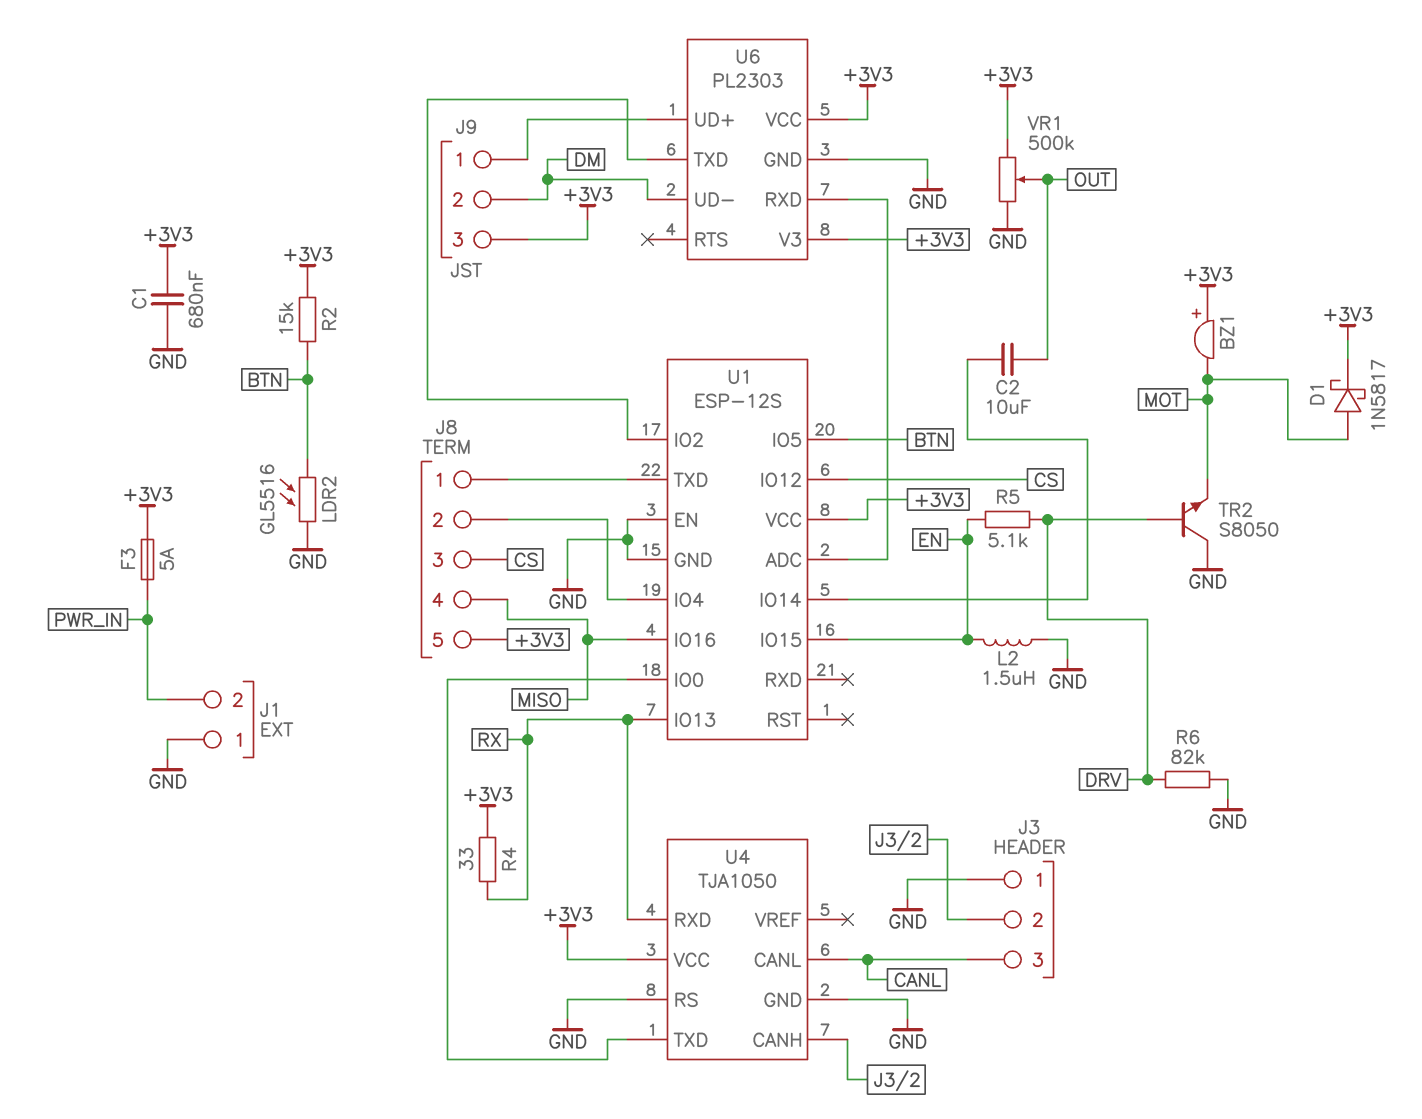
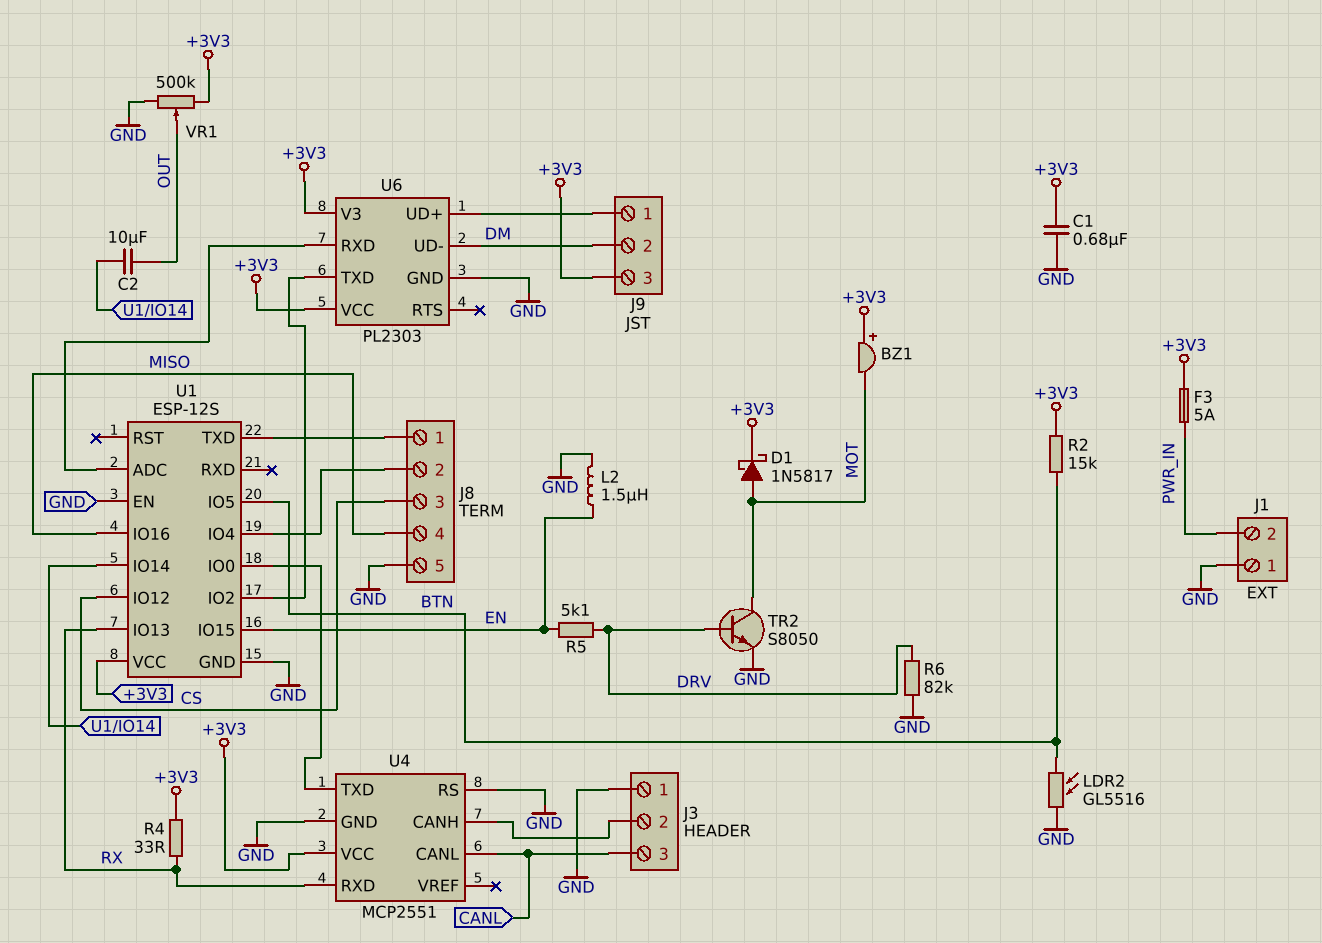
J8 pin 5: +3V3 -> GND
TR2: NPN S8050 (B DRV, C GND, E MOT) -> NPN S8050 (B DRV, C MOT, E GND)
U4: TJA1050 -> MCP2551

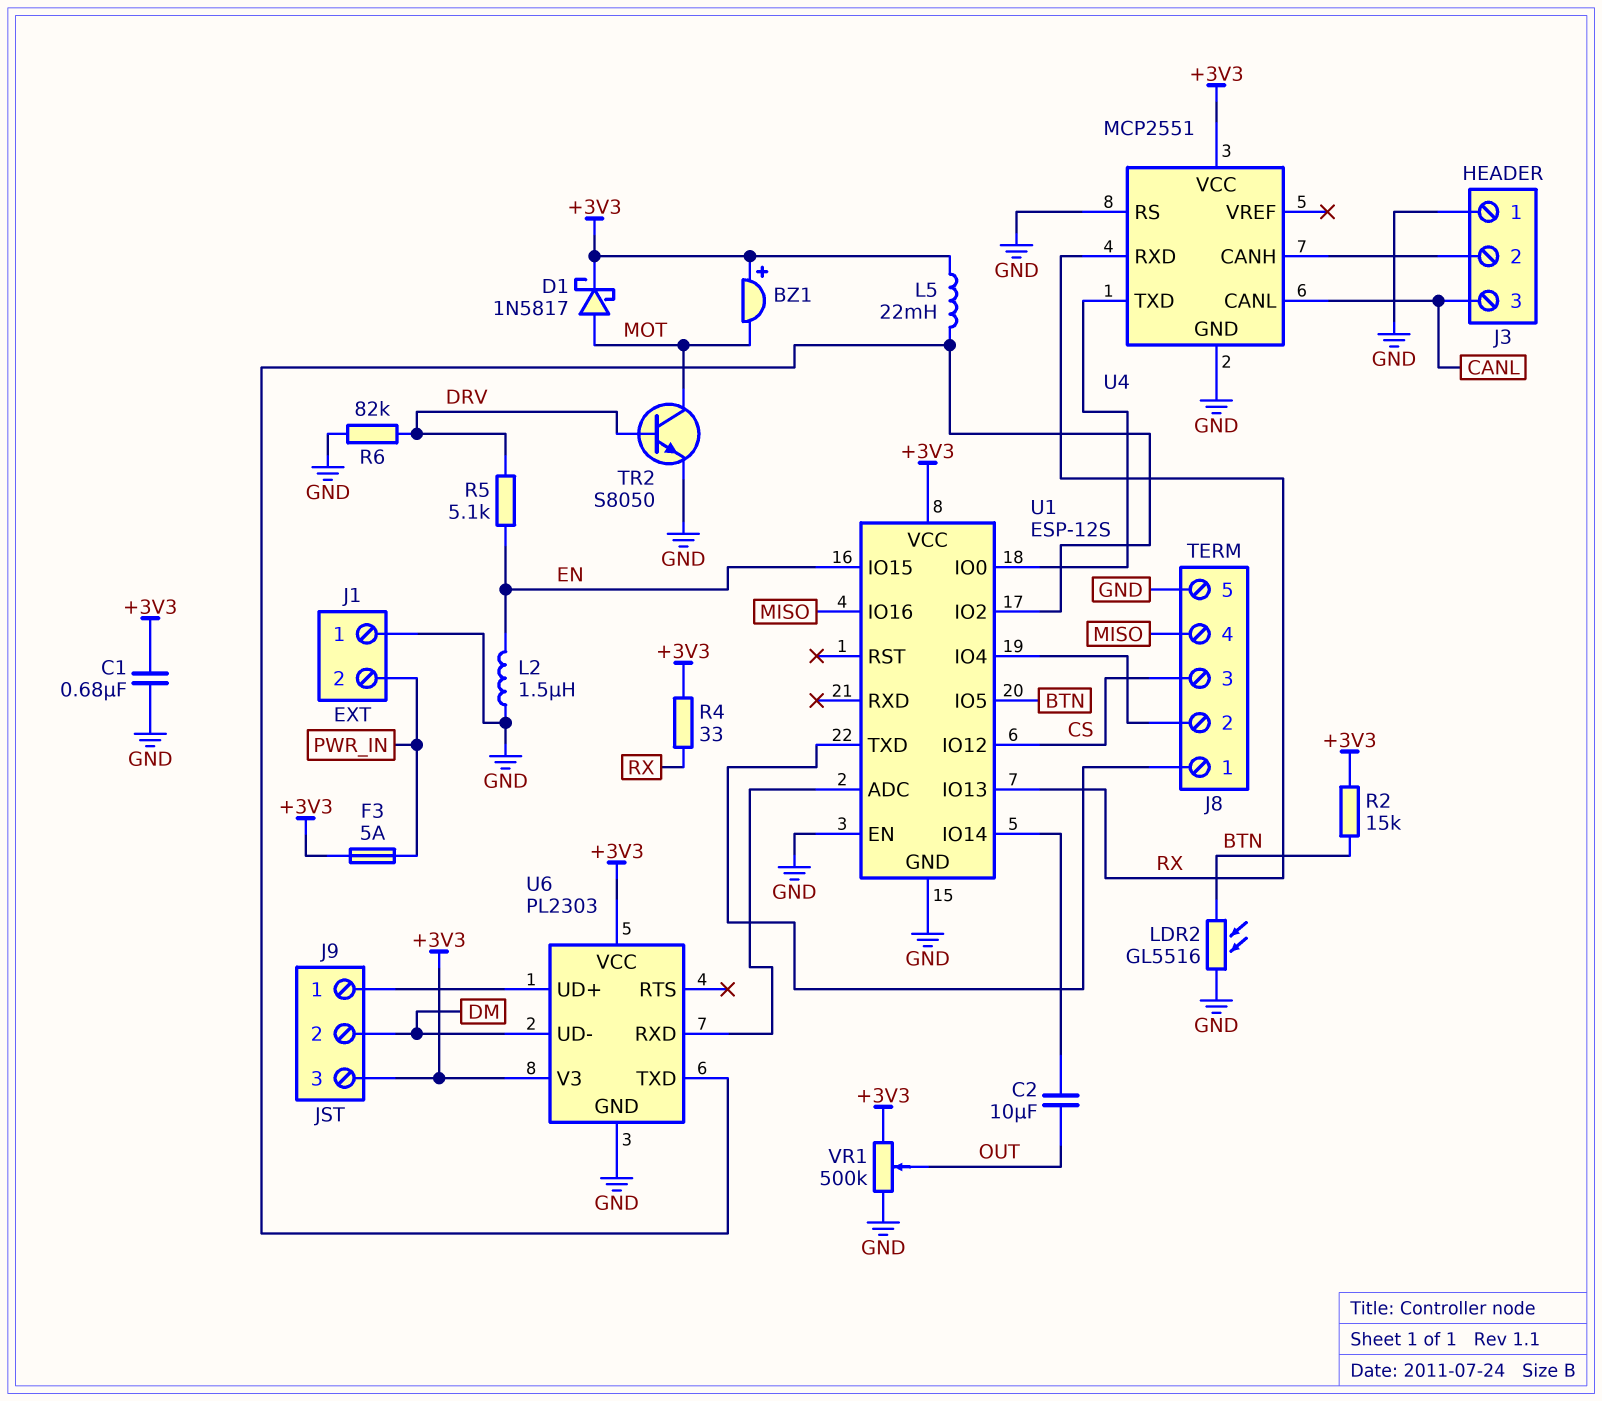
L5: none -> 22mH (+3V3, U1/IO2)

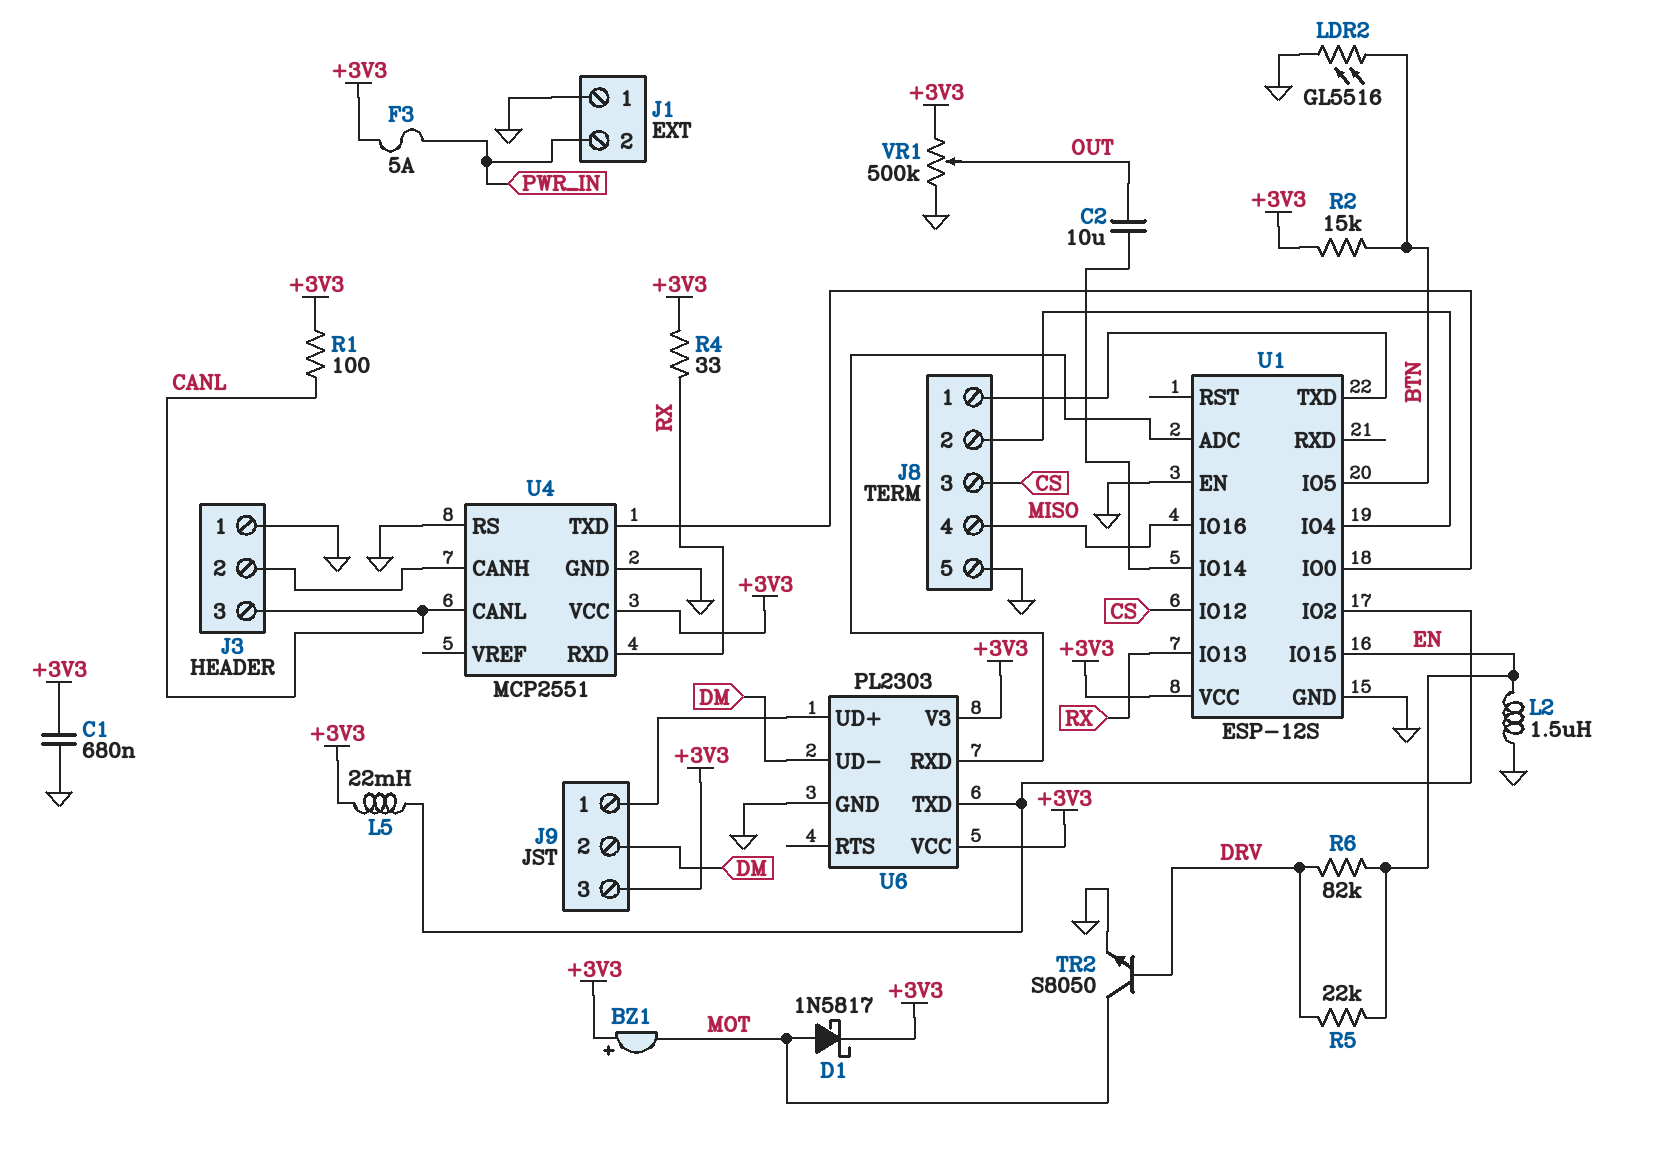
R1: none -> 100 (+3V3, CANL)
R5: 5.1k (DRV, EN) -> 22k (DRV, EN)
R6: 82k (DRV, GND) -> 82k (DRV, EN)

